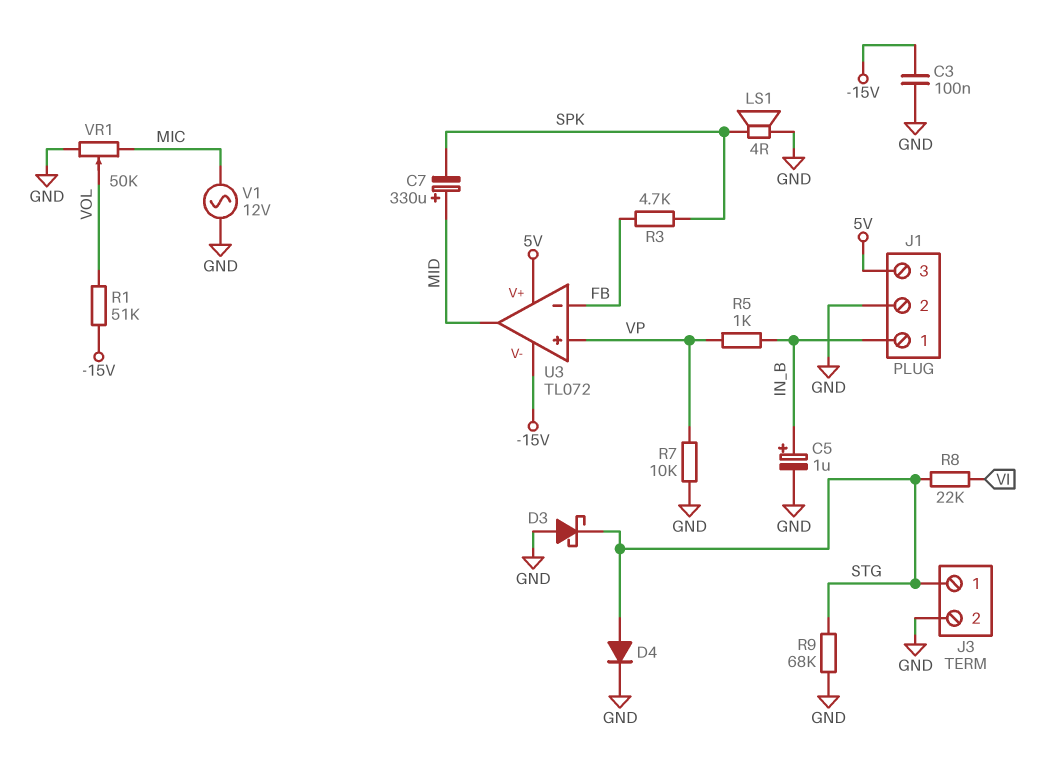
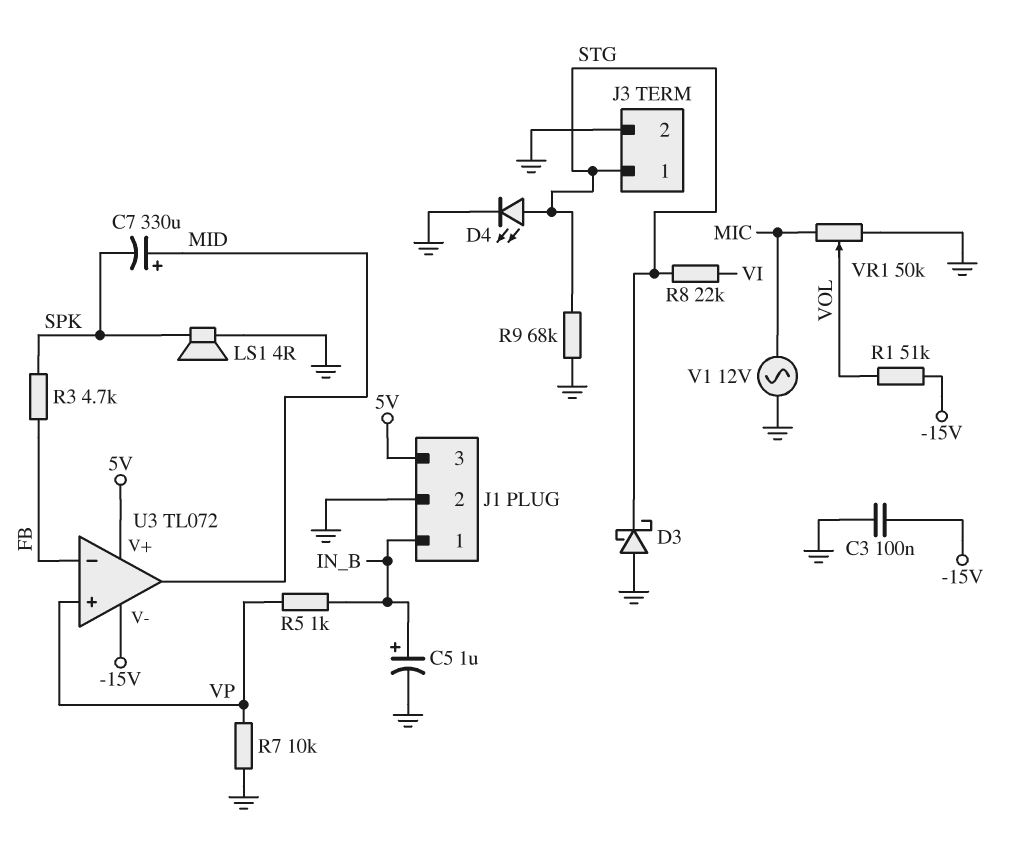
D4: diode (A STG, K GND) -> LED (A STG, K GND)

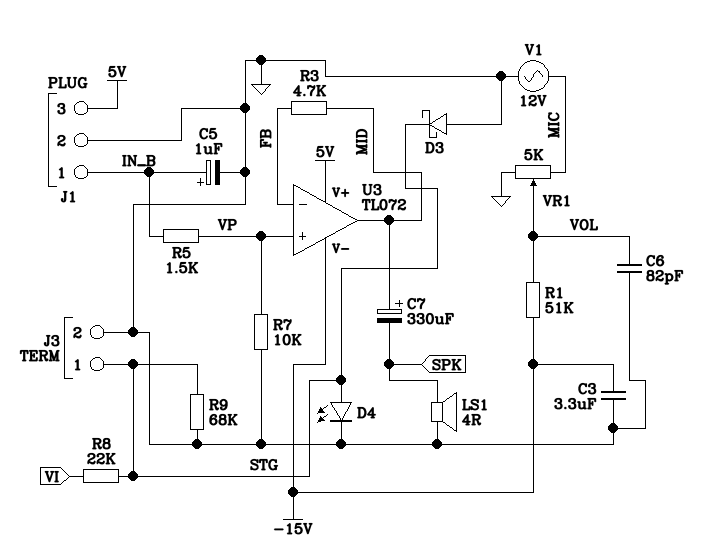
C3: 100nF (-15V, GND) -> 3.3uF (-15V, GND)
C6: none -> 82pF (GND, VOL)
R3: 4.7k (FB, SPK) -> 4.7k (FB, MID)
R5: 1k (IN_B, VP) -> 1.5k (IN_B, VP)
VR1: 50k (GND, MIC, wiper VOL) -> 5k (GND, MIC, wiper VOL)

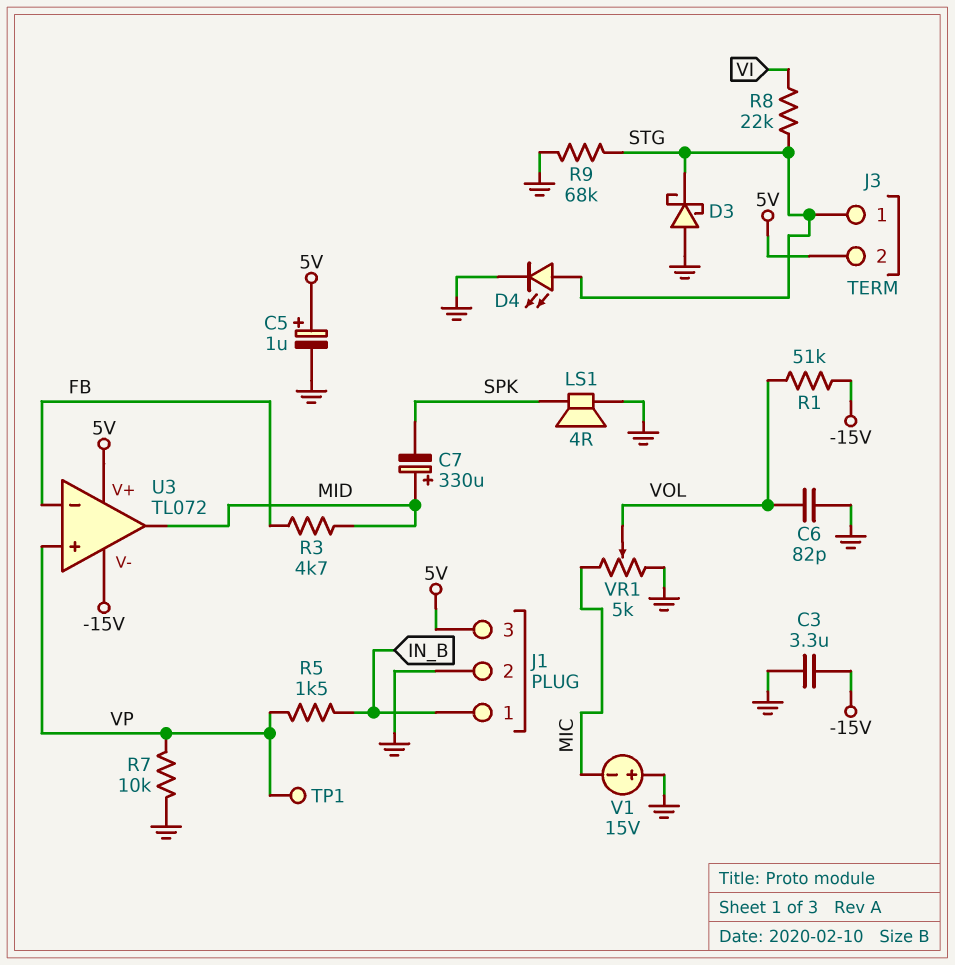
C5: 1uF (plus IN_B, minus GND) -> 1uF (plus 5V, minus GND)
J3 pin 2: GND -> 5V
TP1: none -> test point (VP)
V1: AC 12V (GND, MIC) -> 15V (plus GND, minus MIC)

